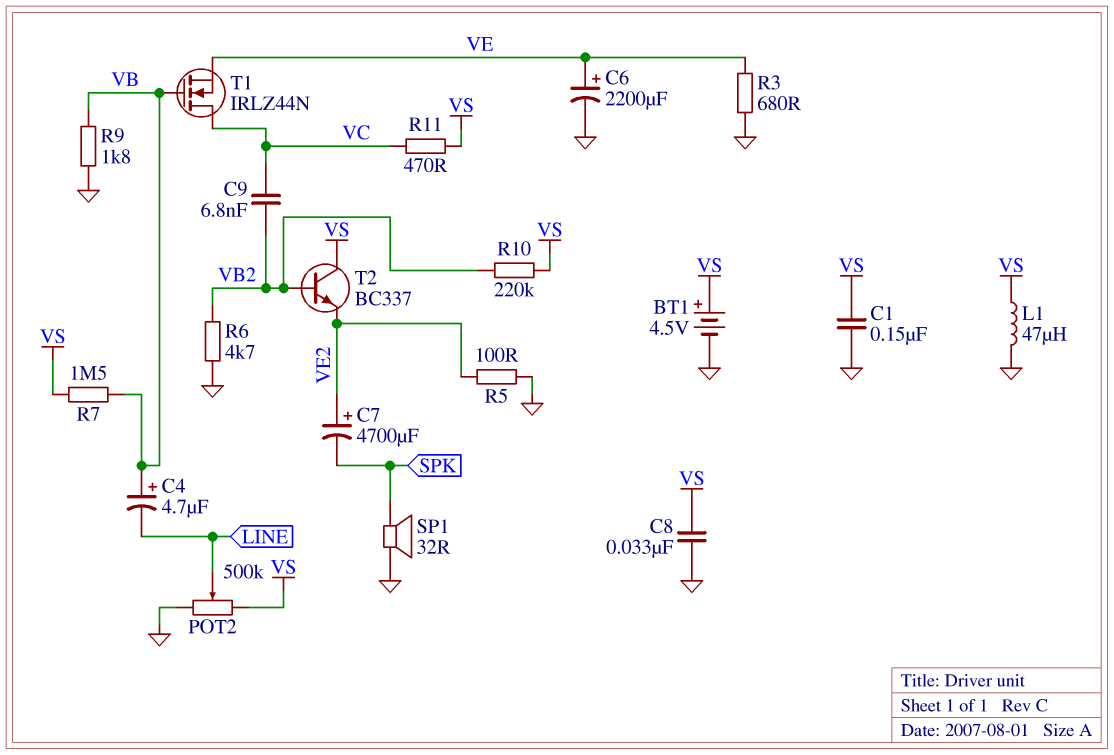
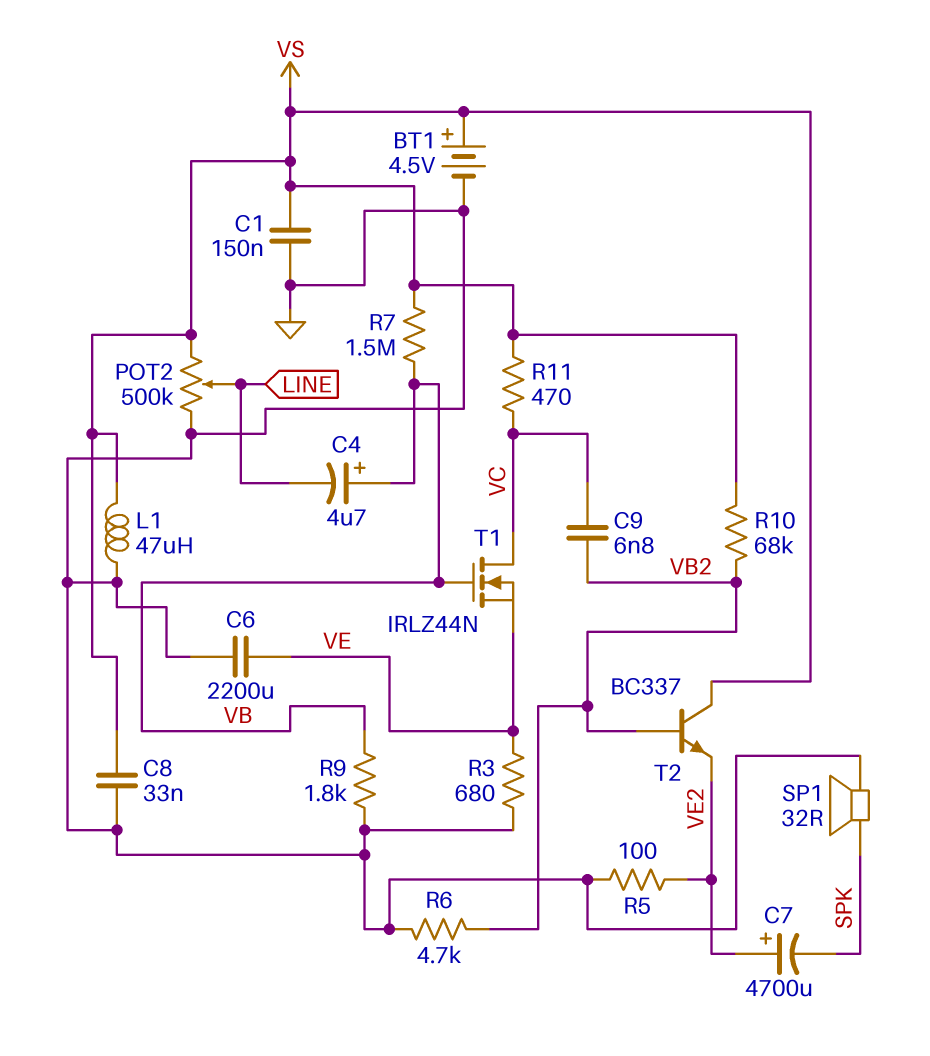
C6: 2200uF (plus VE, minus GND) -> 2200uF (GND, VE)
R10: 220k (VB2, VS) -> 68k (VB2, VS)

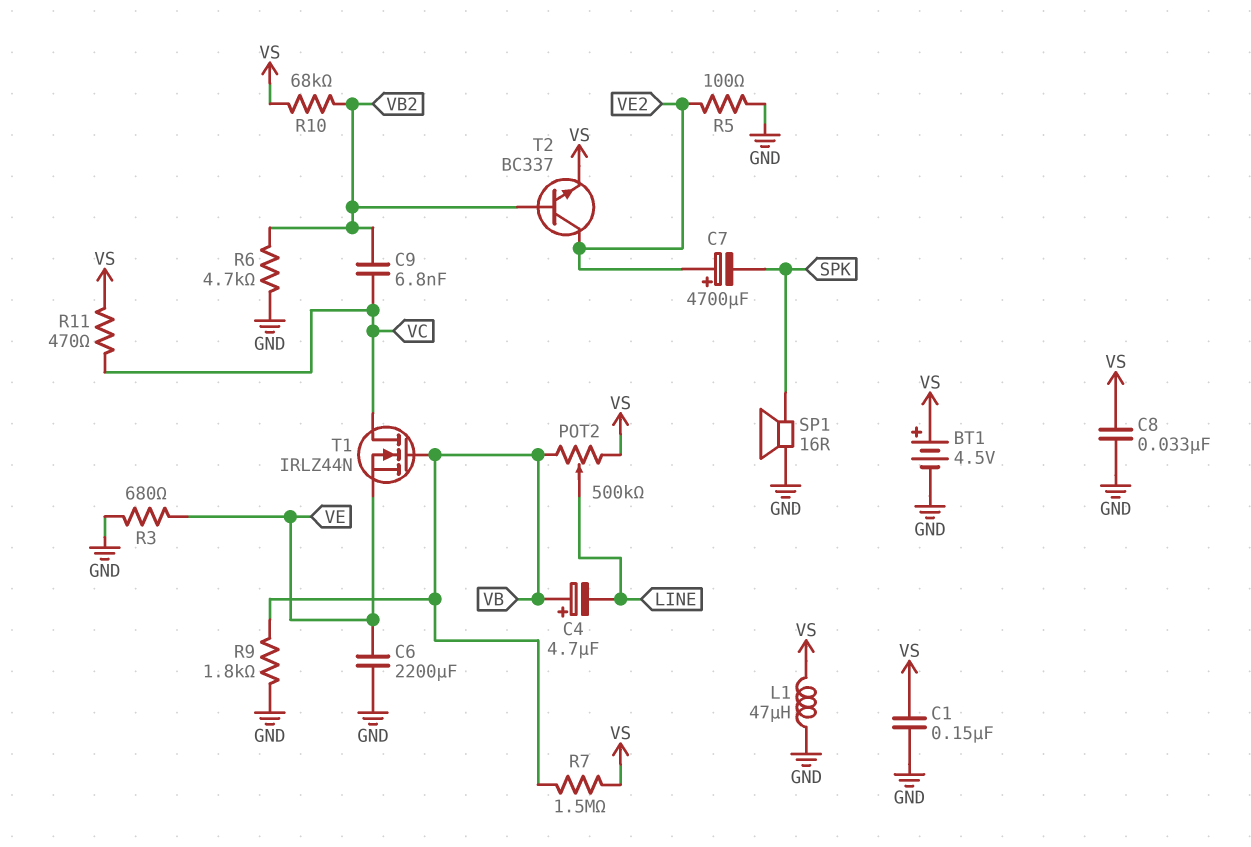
POT2: 500k (GND, VS, wiper LINE) -> 500k (VB, VS, wiper LINE)
SP1: speaker 32R (GND, SPK) -> speaker 16R (GND, SPK)
T2: NPN BC337 (B VB2, C VS, E VE2) -> NPN BC337 (B VB2, C VE2, E VS)

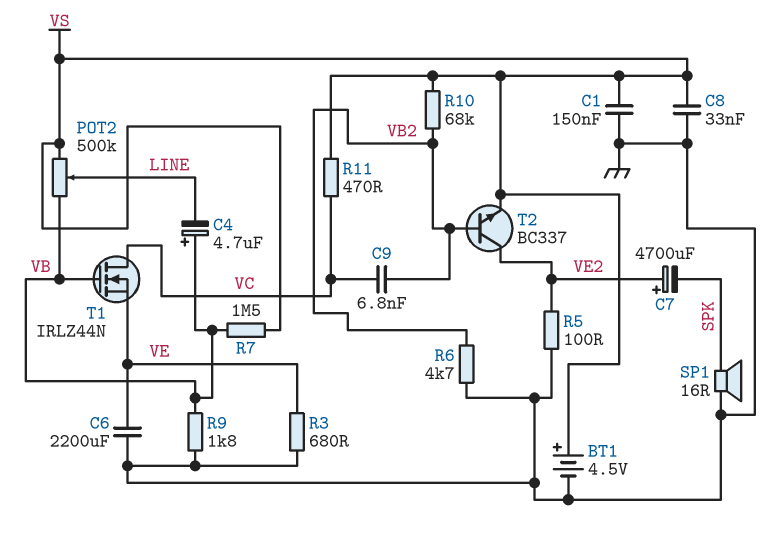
L1: 47uH (GND, VS) -> none

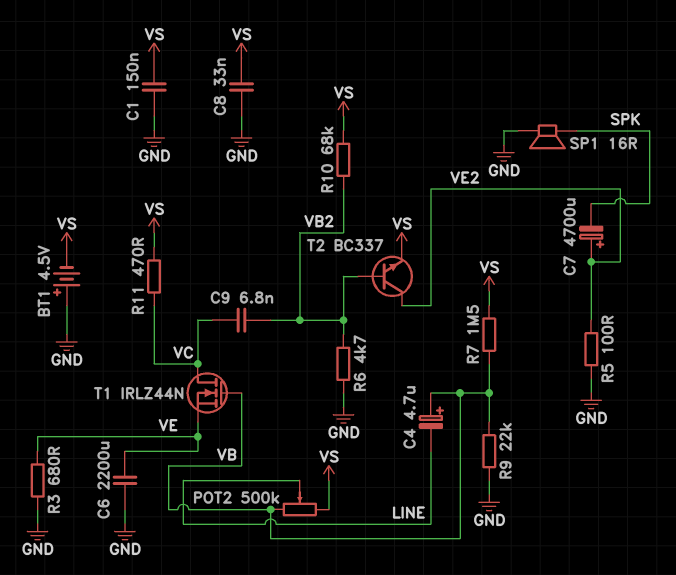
BT1: 4.5V (plus VS, minus GND) -> 4.5V (plus GND, minus VS)
R9: 1.8k (GND, VB) -> 22k (GND, VB)

